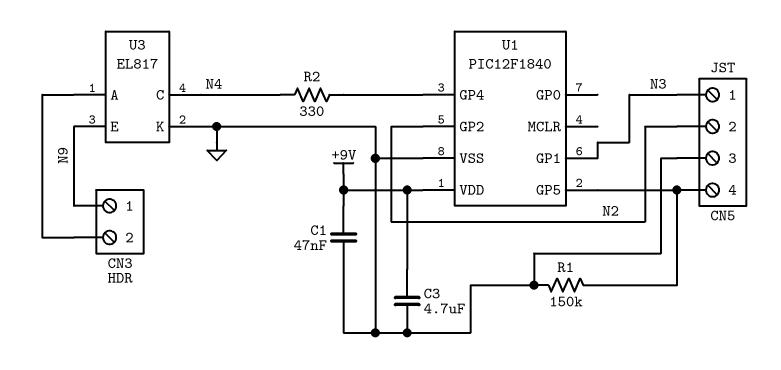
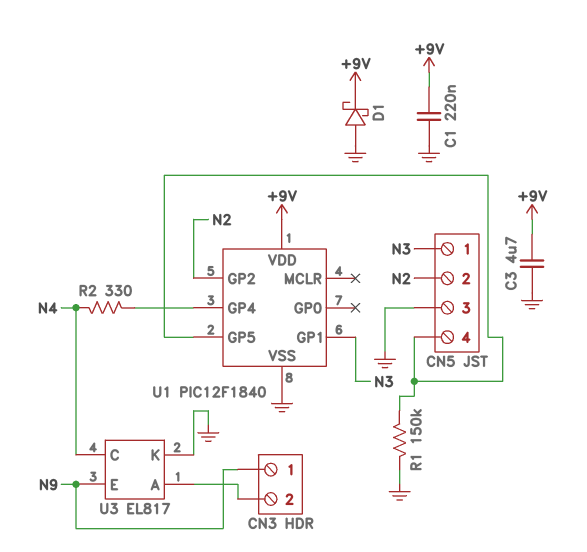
C1: 47nF (+9V, GND) -> 220nF (+9V, GND)
D1: none -> schottky (A GND, K +9V)

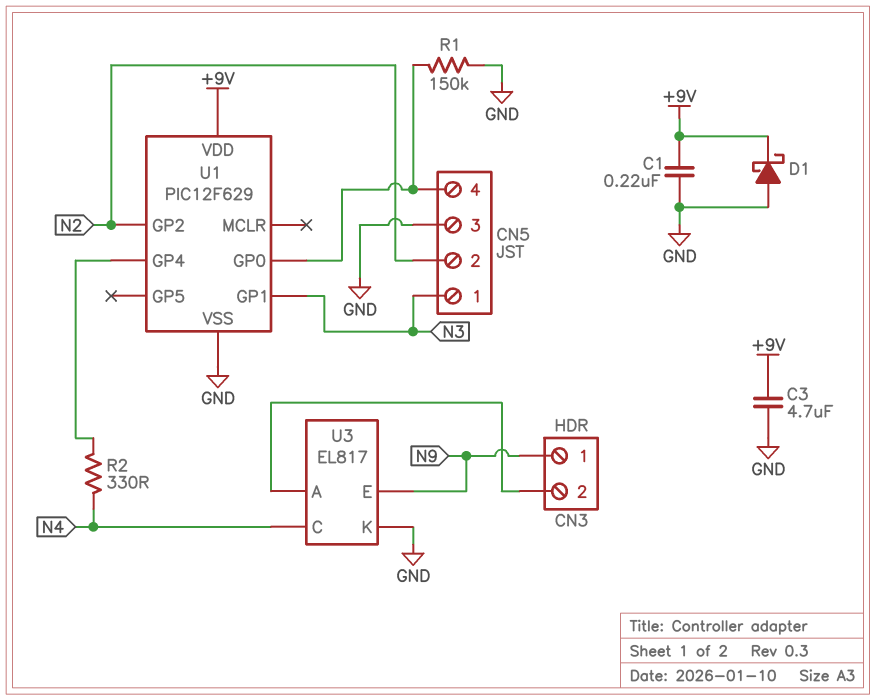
U1: PIC12F1840 -> PIC12F629
U1 pin GP0: none -> CN5/4
U1 pin GP5: CN5/4 -> none

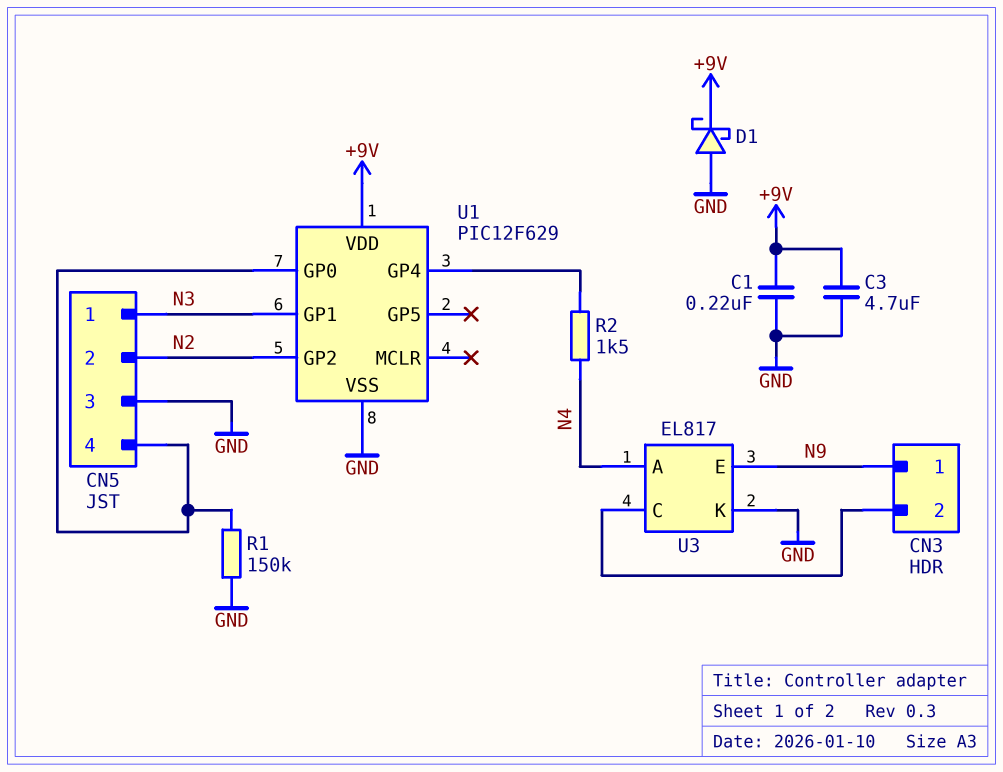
R2: 330 (N4, U1/GP4) -> 1.5k (N4, U1/GP4)
U3 pin A: CN3/2 -> N4
U3 pin C: N4 -> CN3/2

